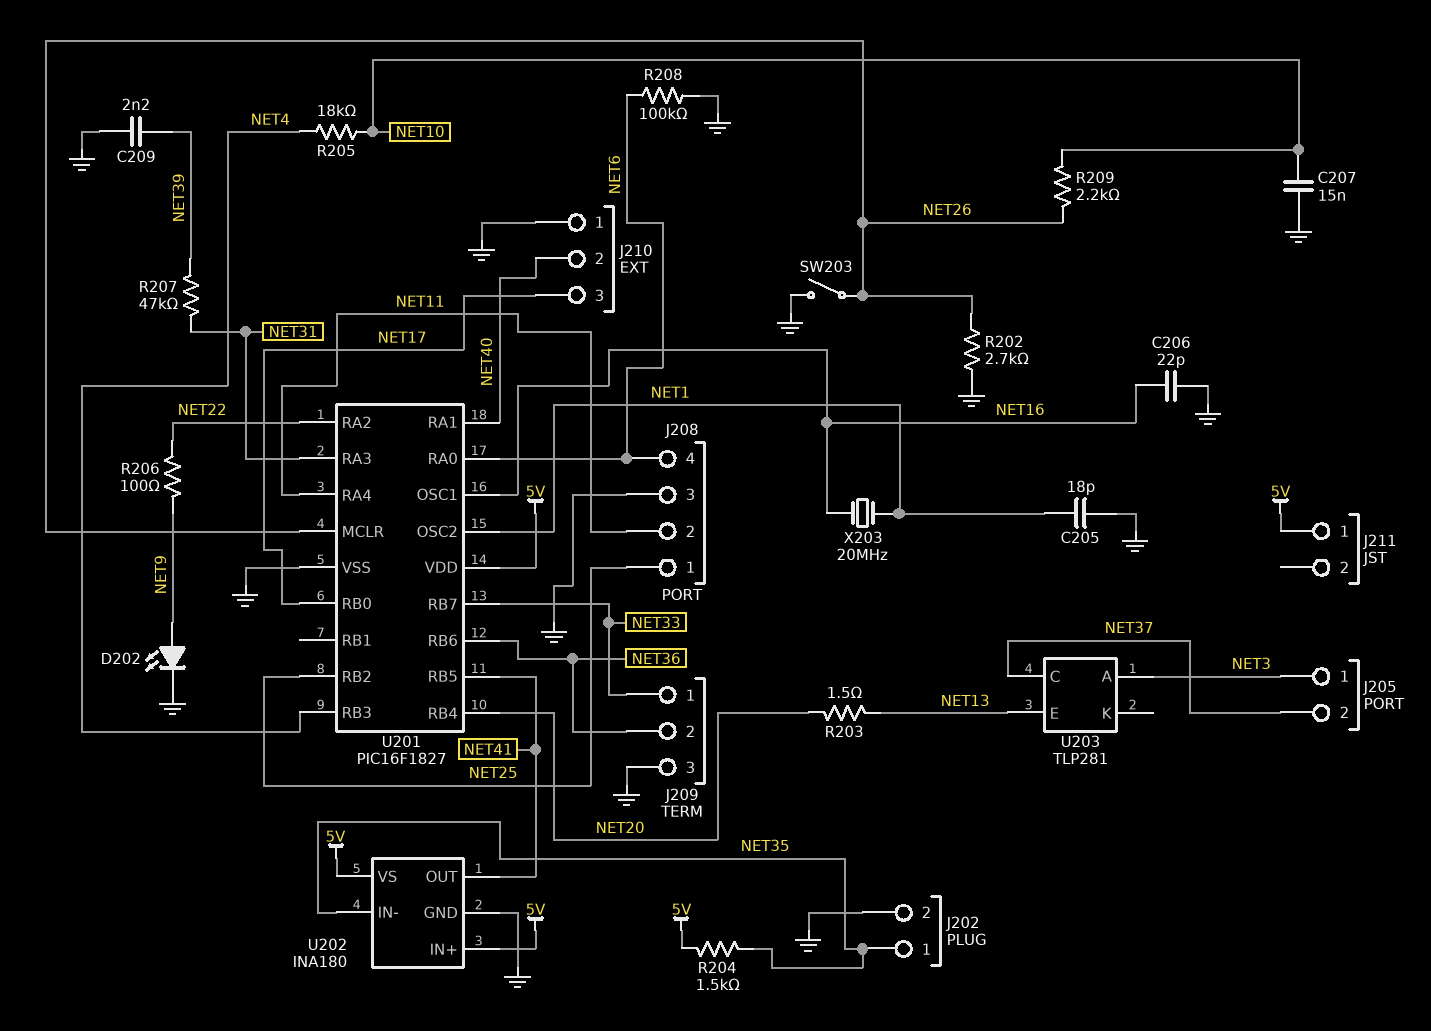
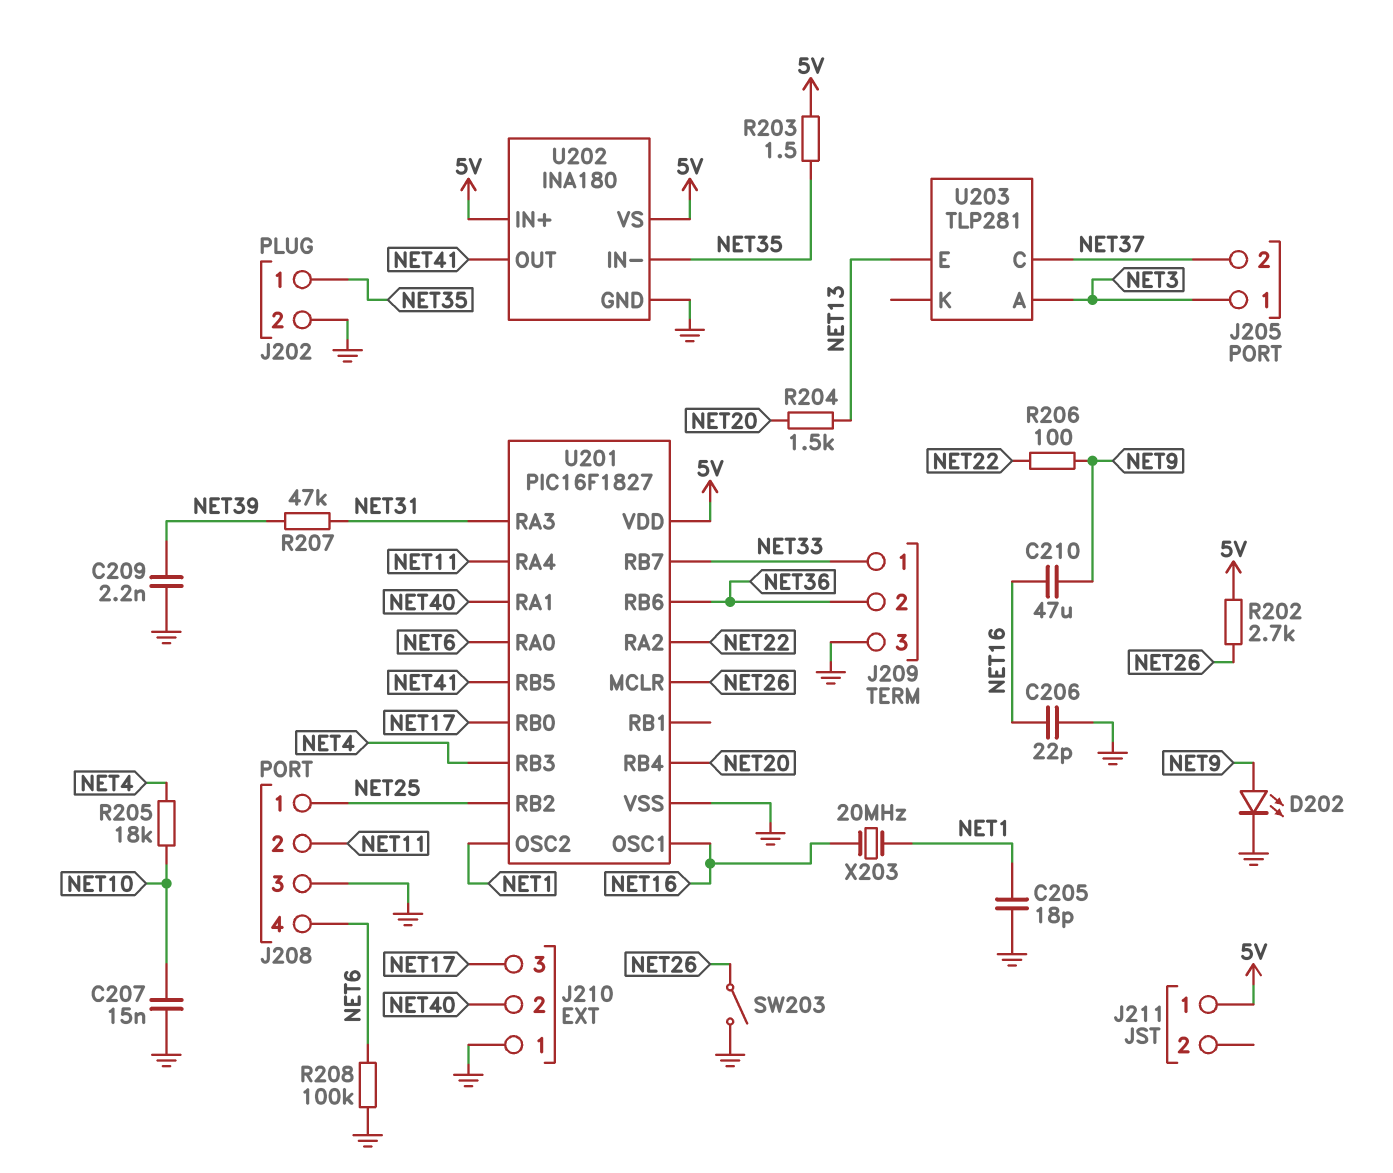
C210: none -> 47uF (NET9, NET16)
R202: 2.7k (GND, NET26) -> 2.7k (5V, NET26)
R203: 1.5 (NET13, NET20) -> 1.5 (5V, NET35)
R204: 1.5k (5V, NET35) -> 1.5k (NET13, NET20)
R209: 2.2k (NET10, NET26) -> none

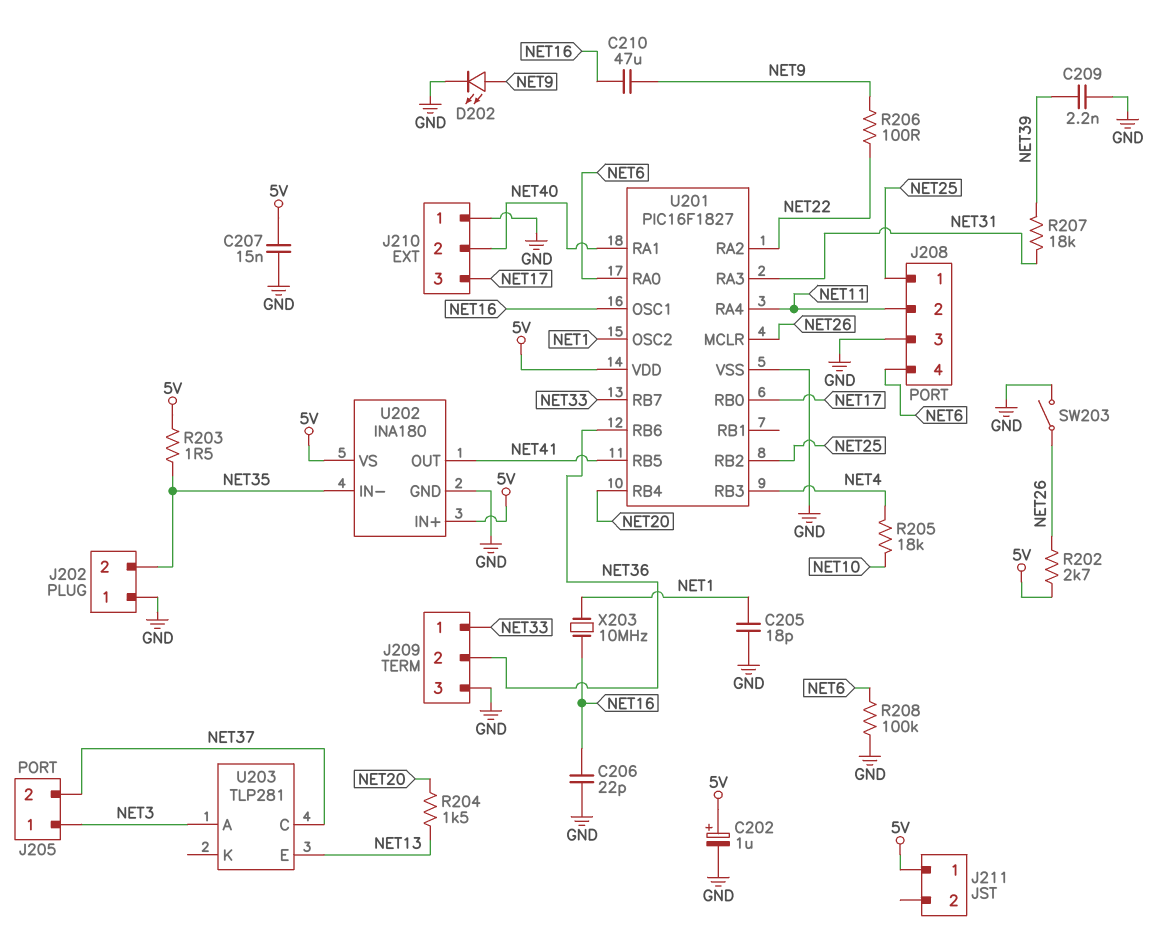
C202: none -> 1uF (plus 5V, minus GND)
C207: 15nF (GND, NET10) -> 15nF (5V, GND)
J202 pin 1: NET35 -> GND
J202 pin 2: GND -> NET35
R207: 47k (NET31, NET39) -> 18k (NET31, NET39)
X203: 20MHz (NET1, NET16) -> 10MHz (NET1, NET16)

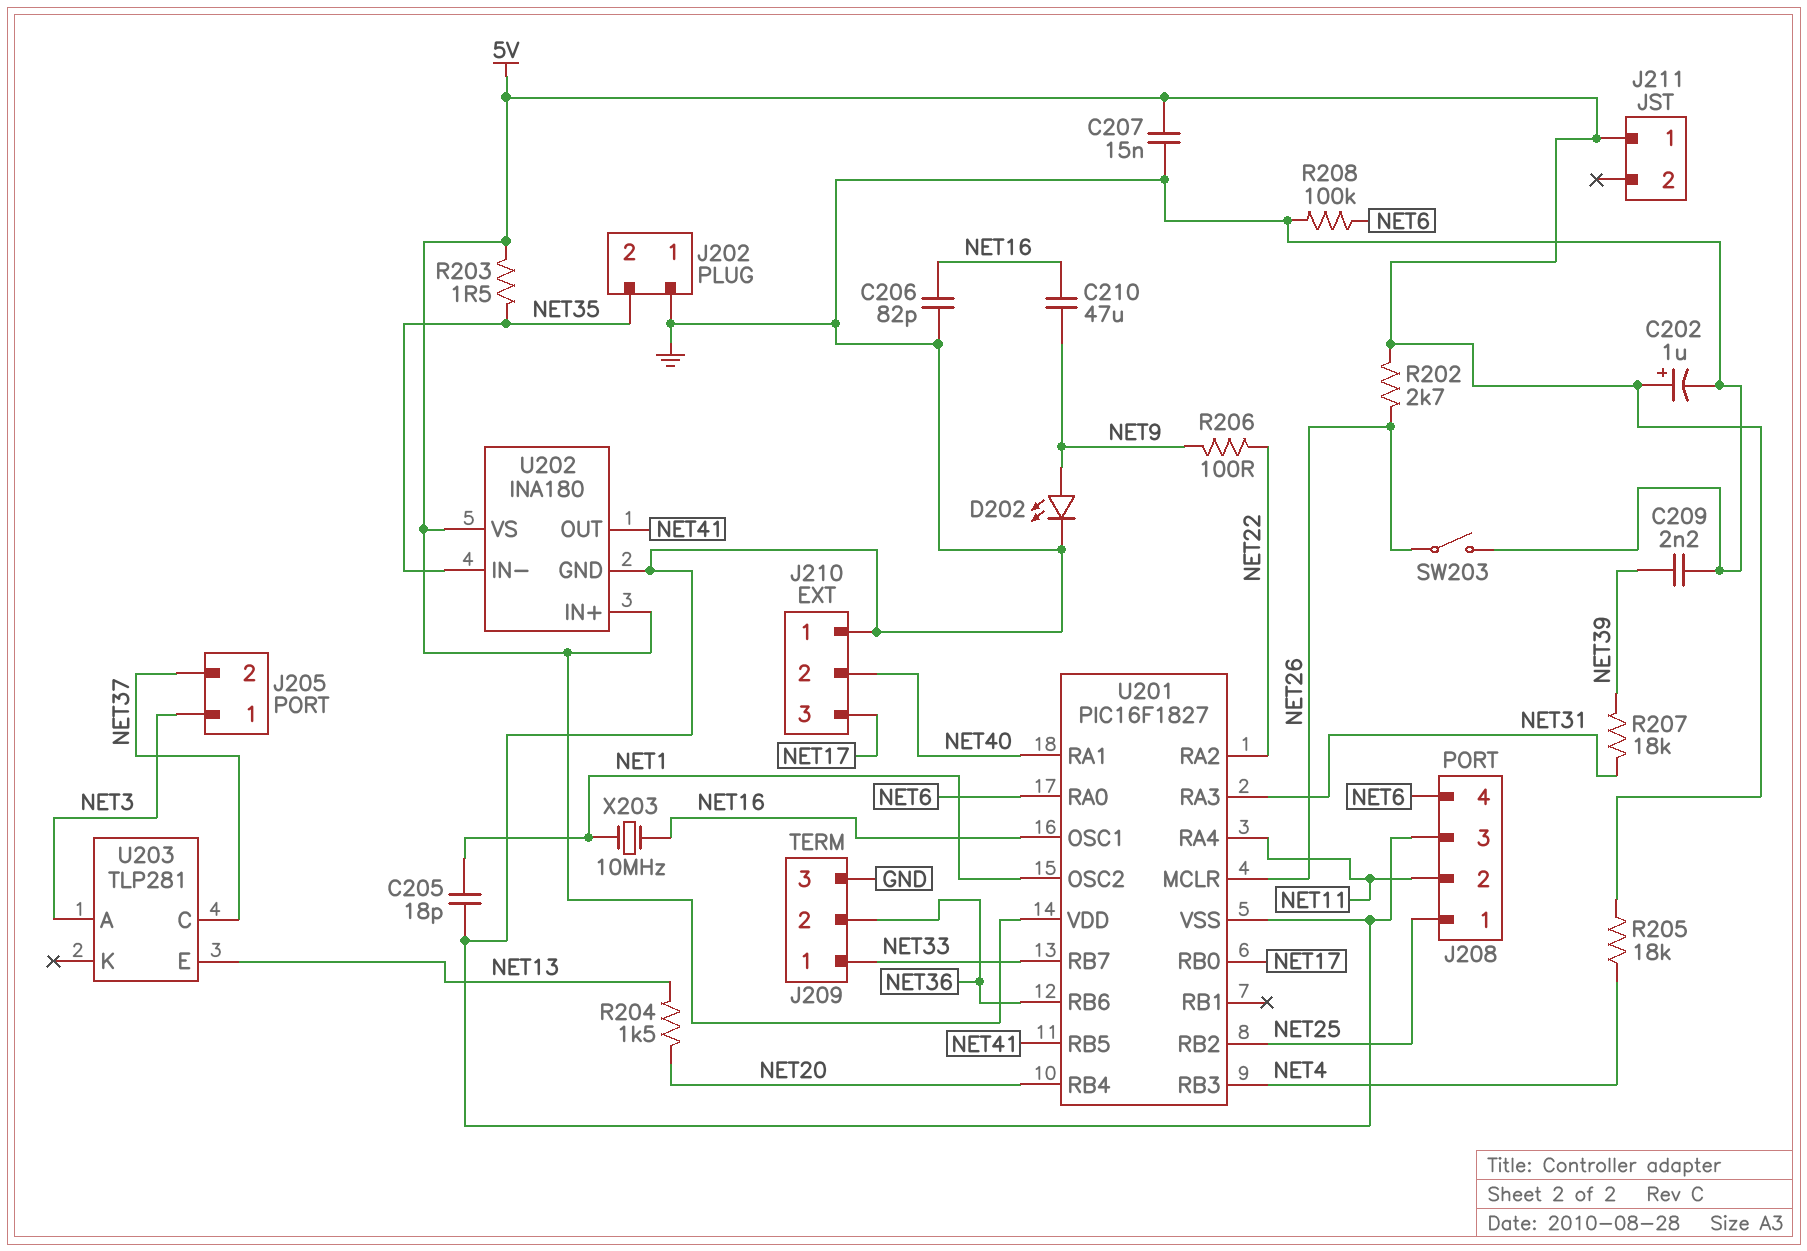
C206: 22pF (GND, NET16) -> 82pF (GND, NET16)
R205: 18k (NET4, NET10) -> 18k (5V, NET4)

